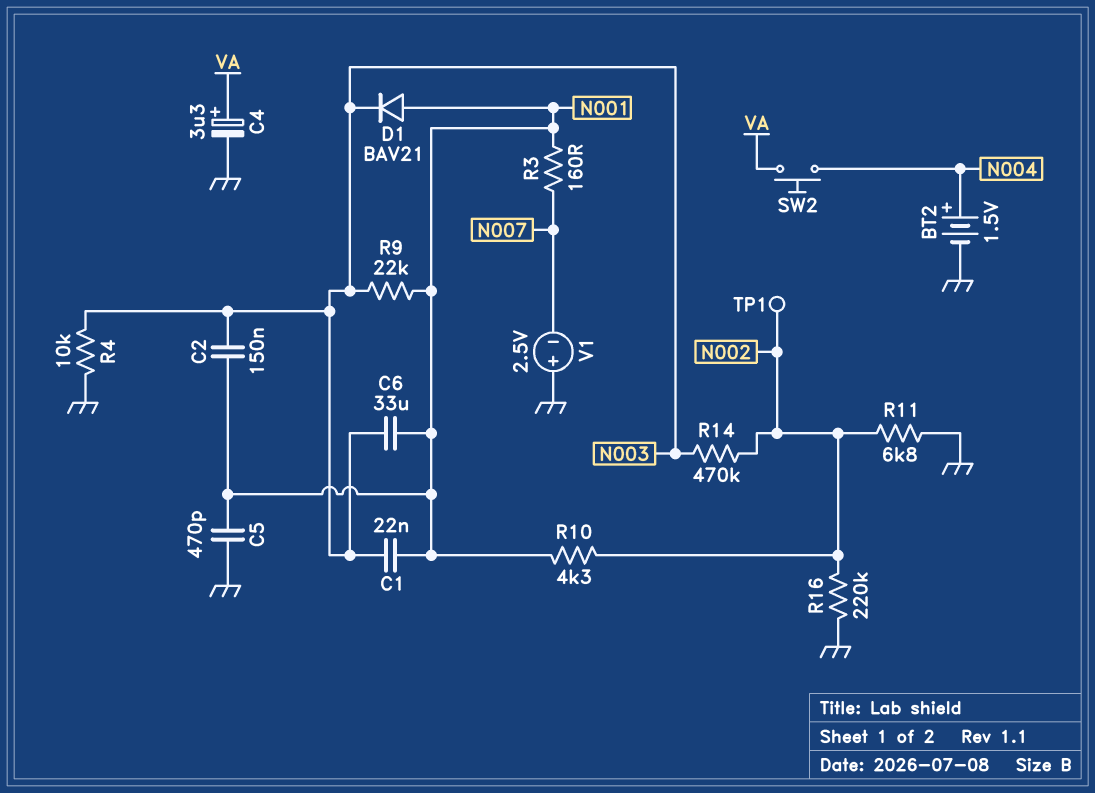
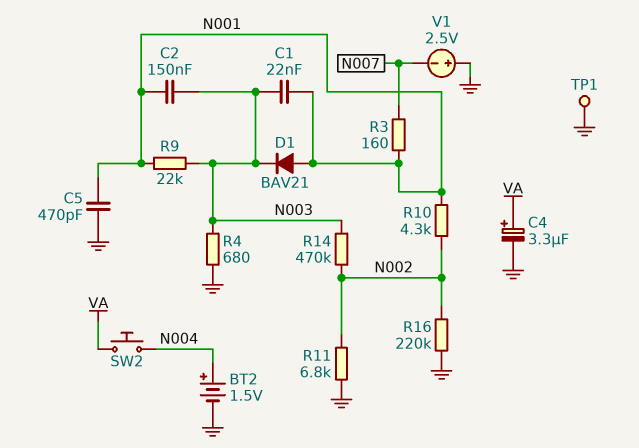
C6: 33uF (N001, N003) -> none
R4: 10k (GND, N003) -> 680 (GND, N003)
TP1: test point (N002) -> test point (GND)

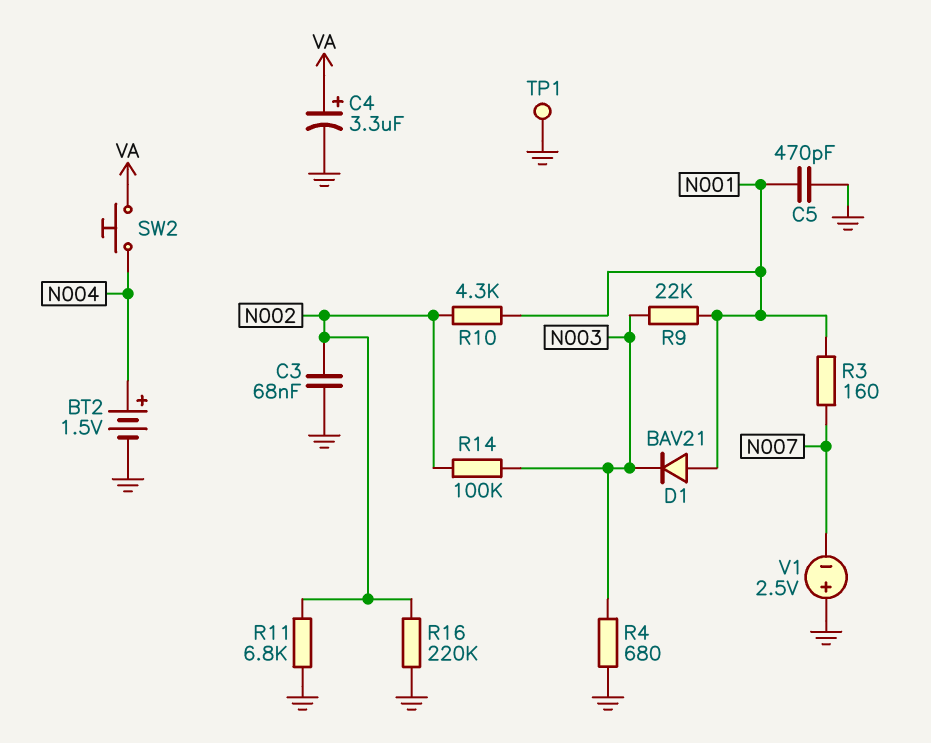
C1: 22nF (N001, N003) -> none
C2: 150nF (N001, N003) -> none
C3: none -> 68nF (GND, N002)
R14: 470k (N002, N003) -> 100k (N002, N003)

